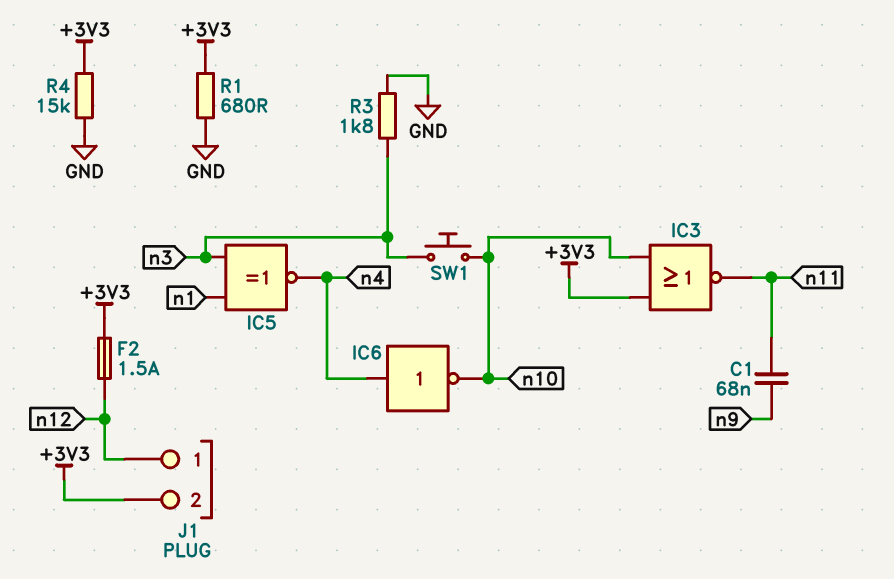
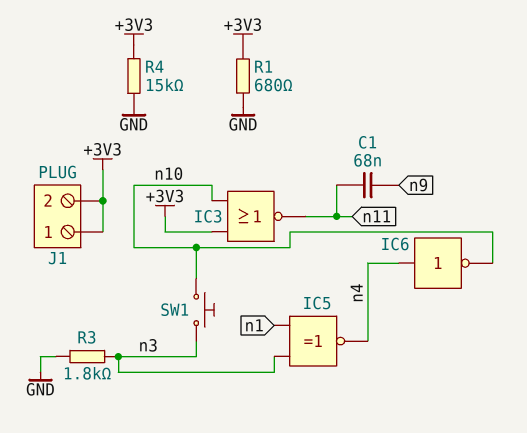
F2: 1.5A (+3V3, n12) -> none
J1 pin 1: n12 -> +3V3

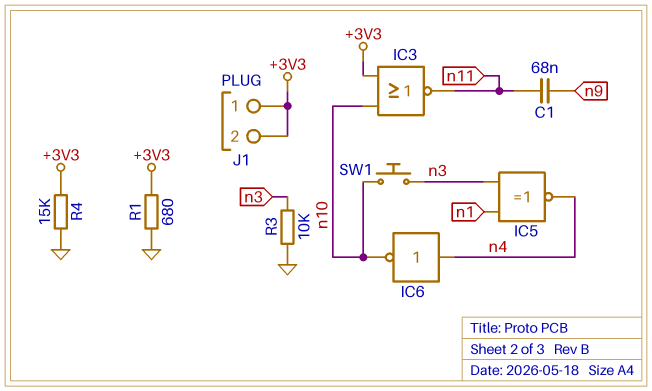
R3: 1.8k (GND, n3) -> 10k (GND, n3)

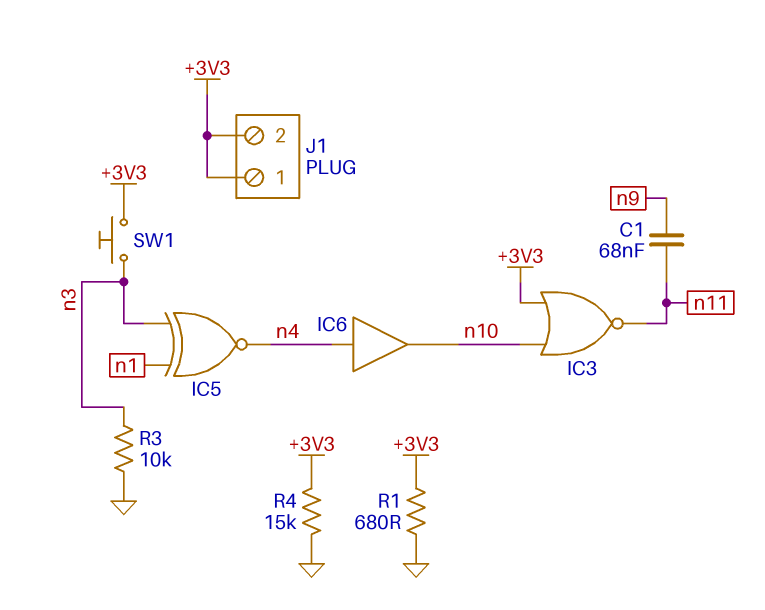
IC6: NOT (in n4, out n10) -> buffer (in n4, out n10)
SW1: button (n3, n10) -> button (+3V3, n3)

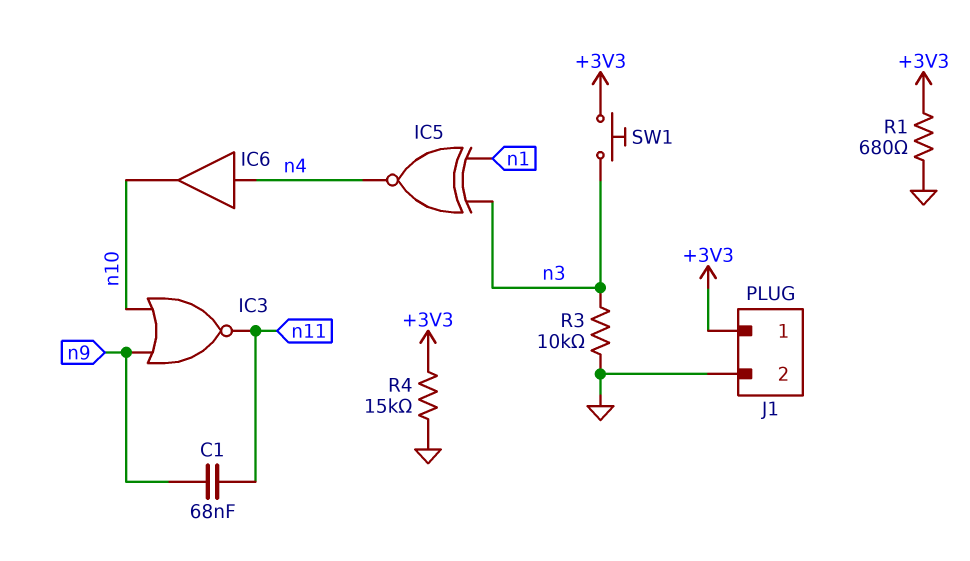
IC3: NOR (in +3V3, in n10, out n11) -> NOR (in n9, in n10, out n11)
J1 pin 2: +3V3 -> GND

